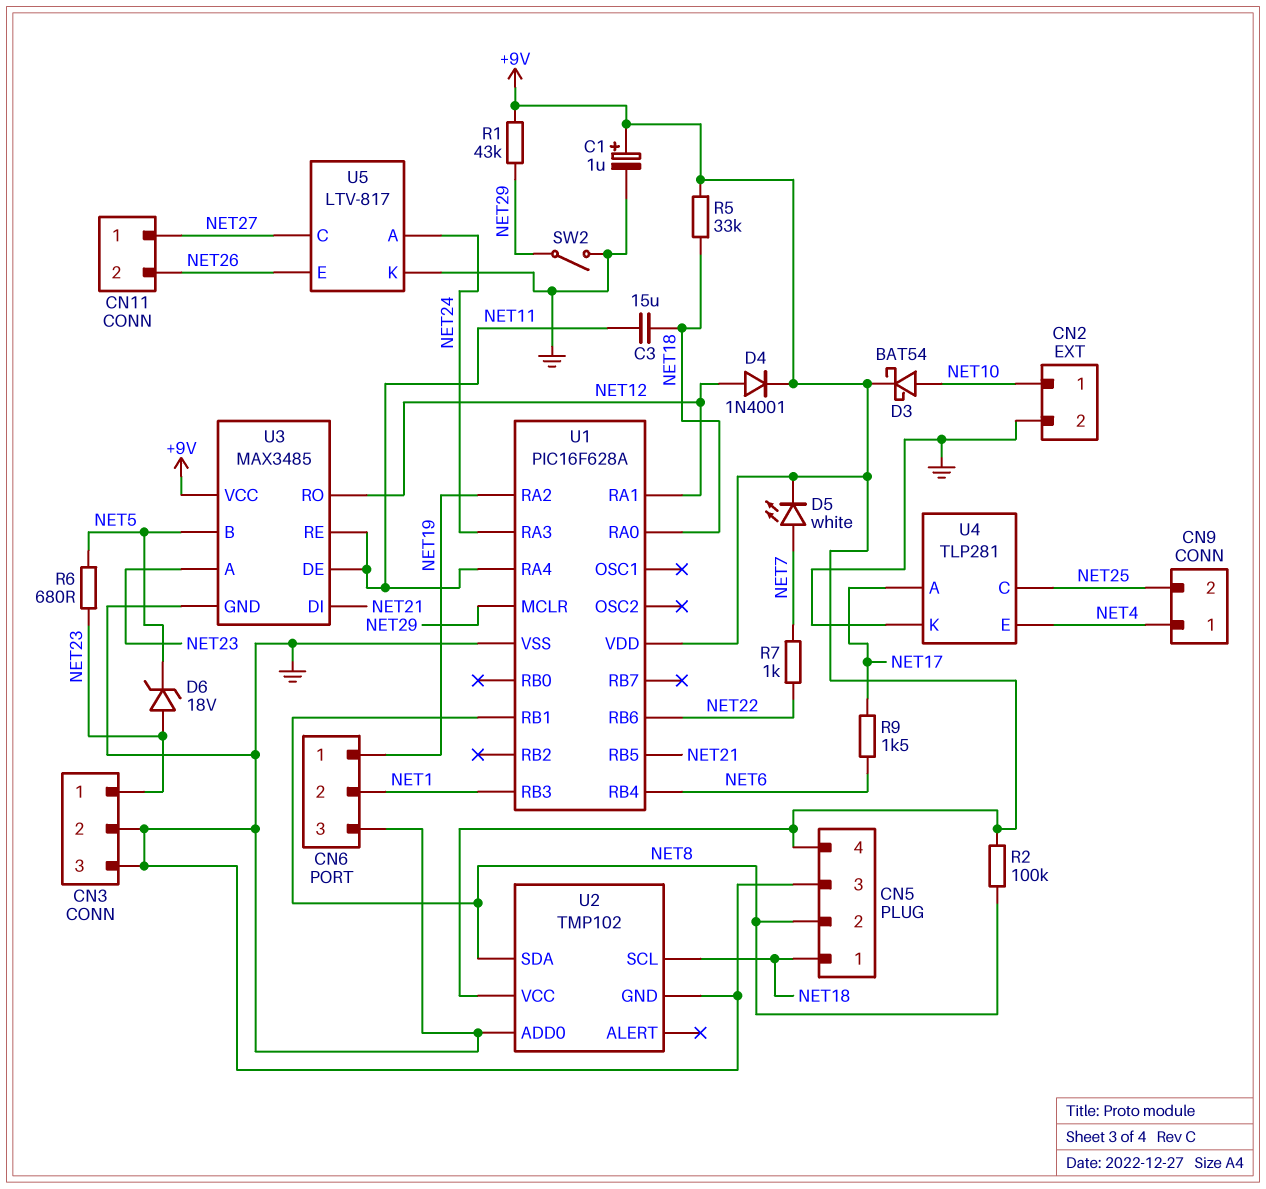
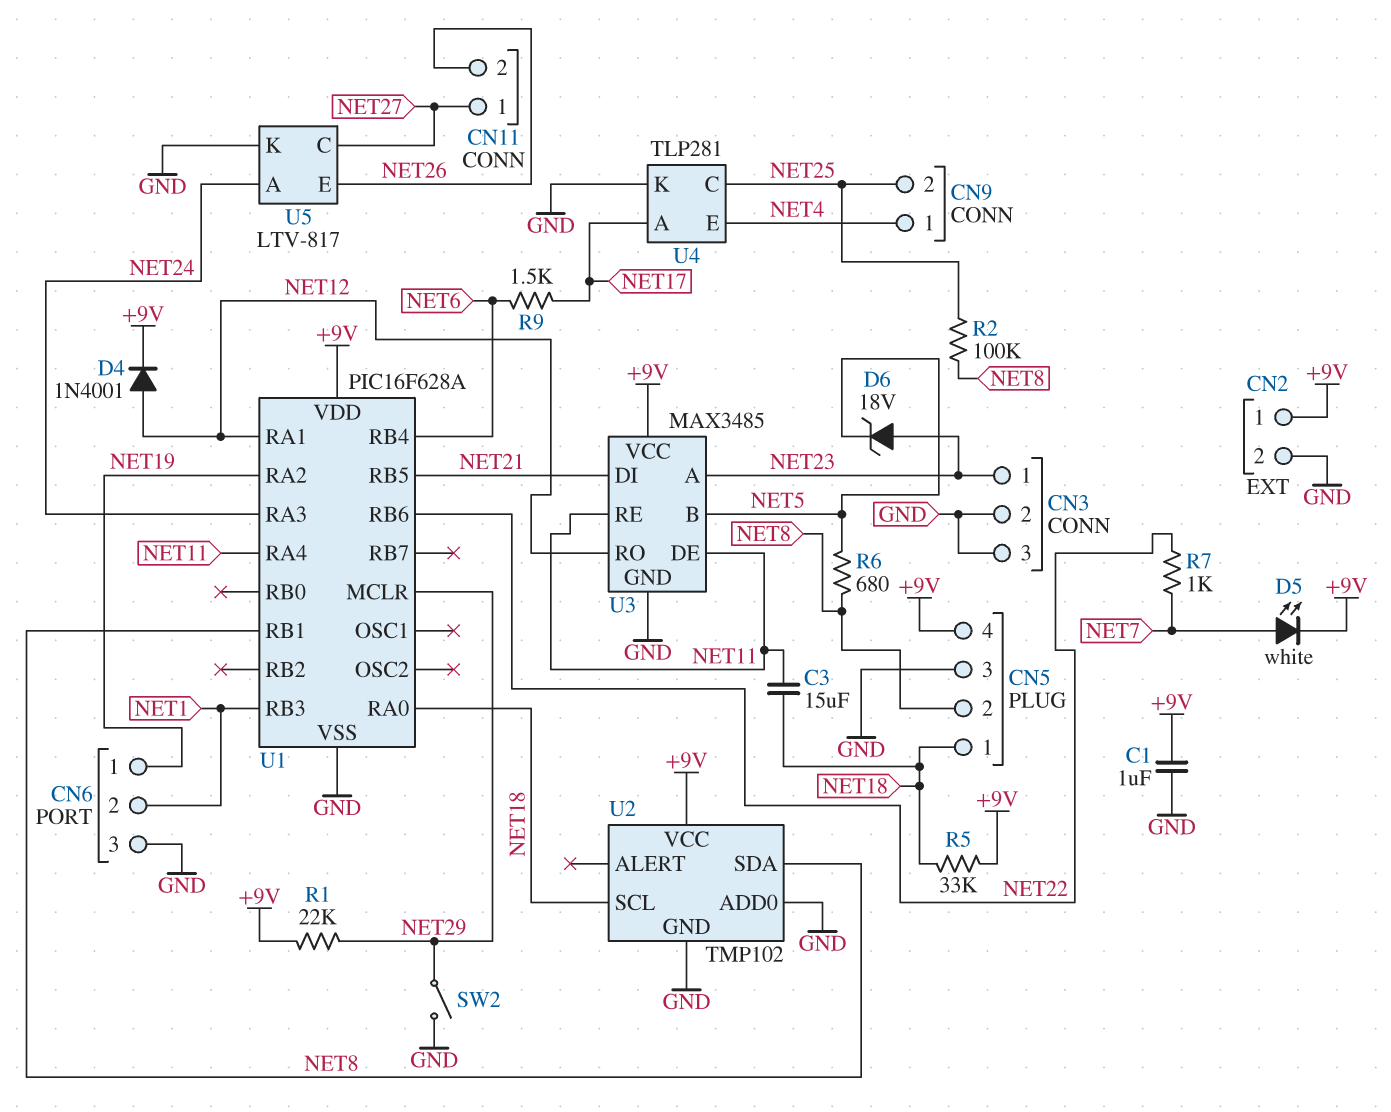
C1: 1uF (plus +9V, minus GND) -> 1uF (+9V, GND)
CN2 pin 1: NET10 -> +9V
D3: schottky BAT54 (A NET10, K +9V) -> none
R1: 43k (+9V, NET29) -> 22k (+9V, NET29)
R2: 100k (+9V, NET8) -> 100k (NET8, NET25)
R6: 680 (NET5, NET23) -> 680 (NET5, NET8)

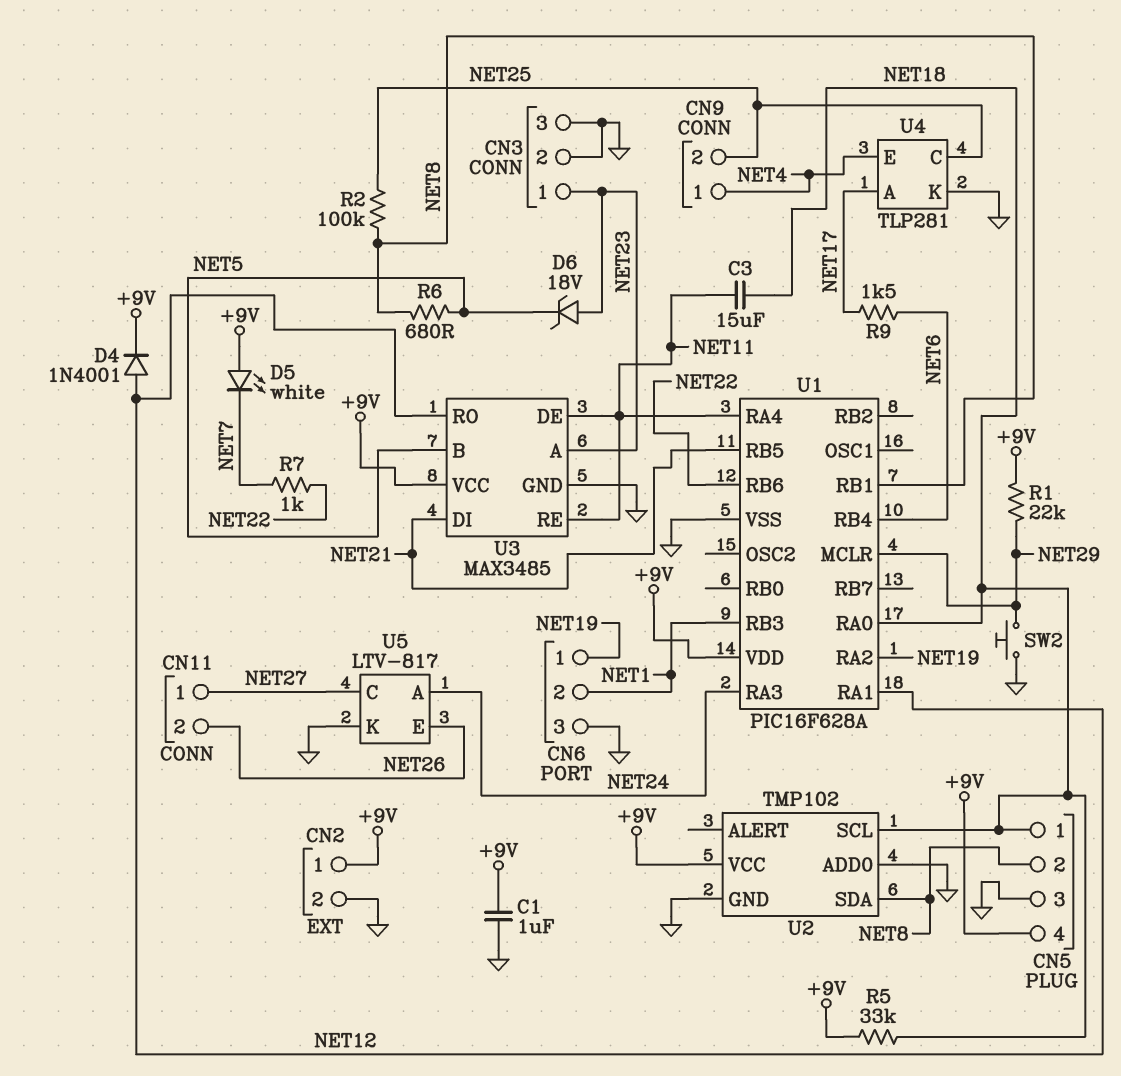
D5: LED white (A NET7, K +9V) -> LED white (A +9V, K NET7)
SW2: switch (GND, NET29) -> button (GND, NET29)

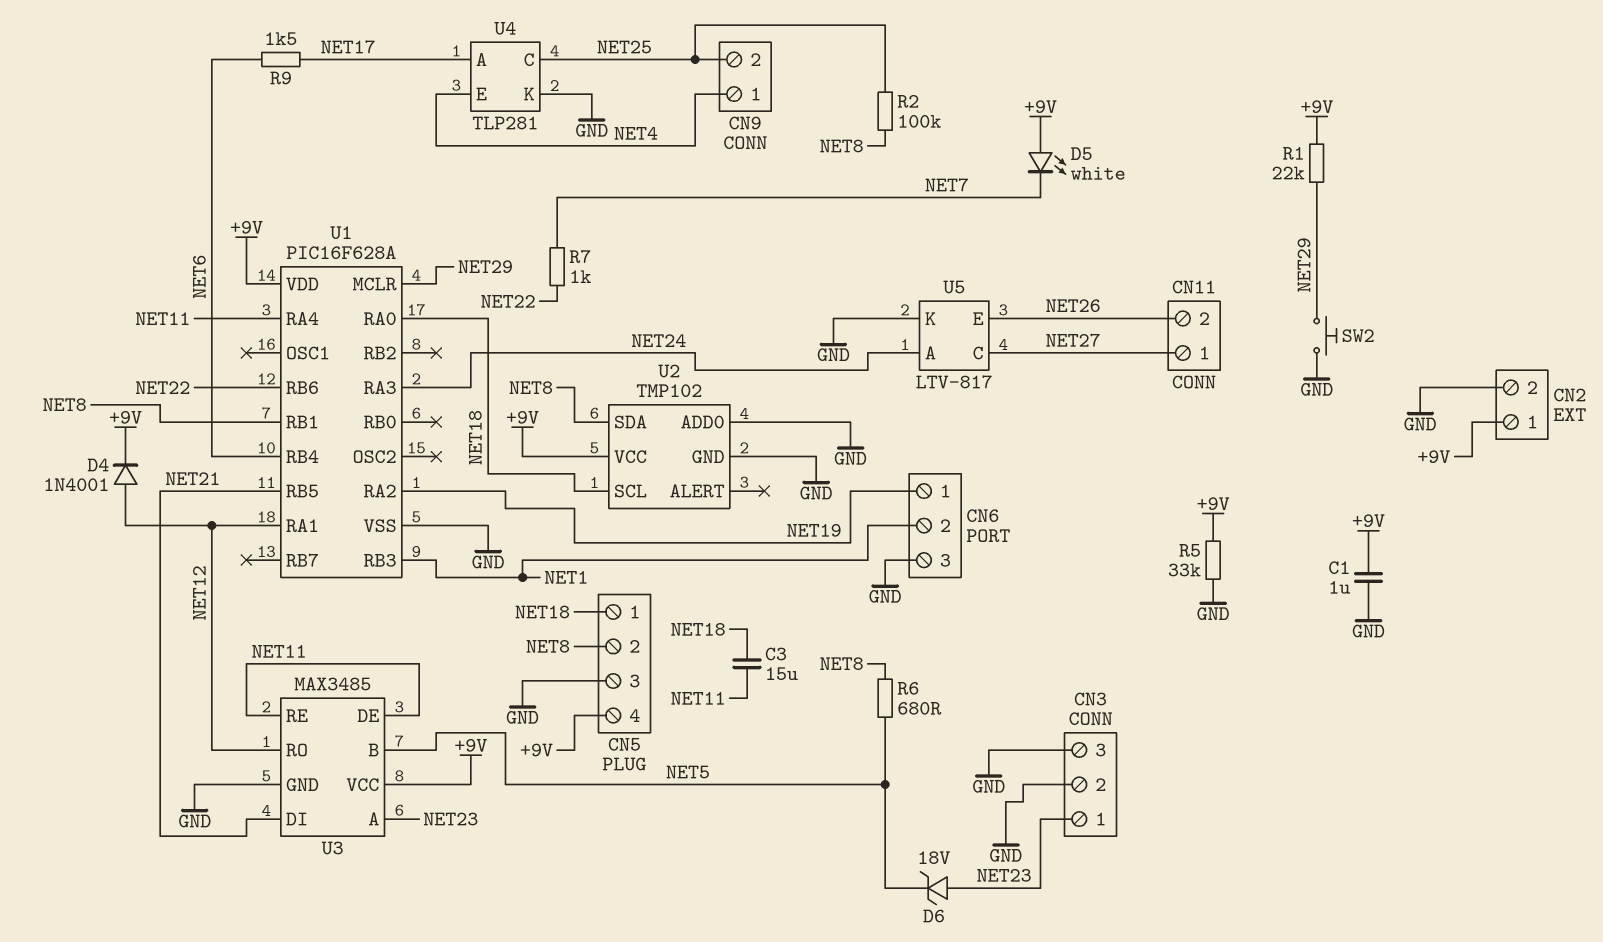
R5: 33k (+9V, NET18) -> 33k (+9V, GND)

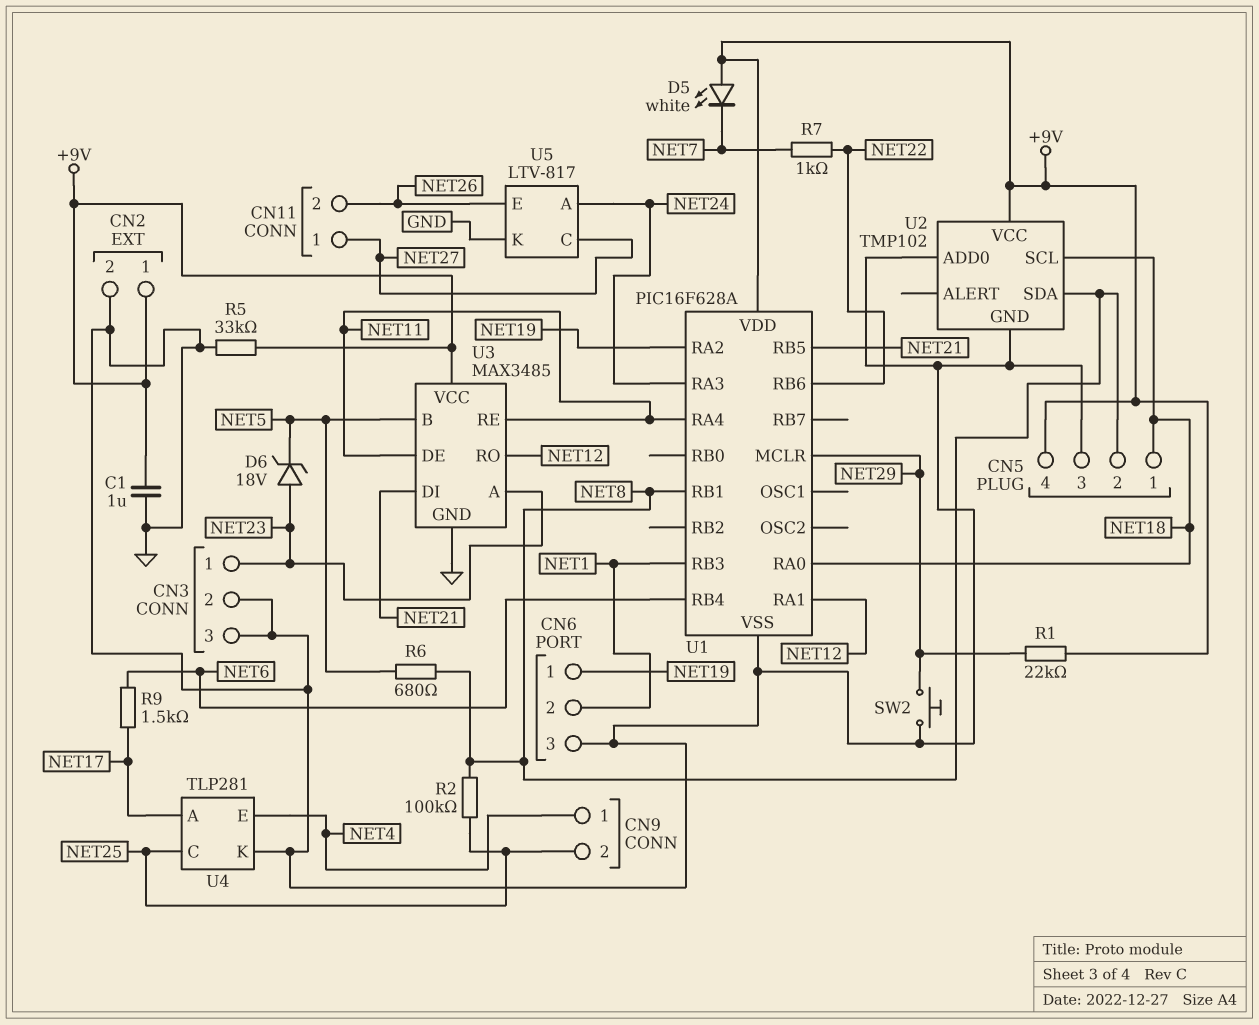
C3: 15uF (NET11, NET18) -> none
D4: diode 1N4001 (A NET12, K +9V) -> none

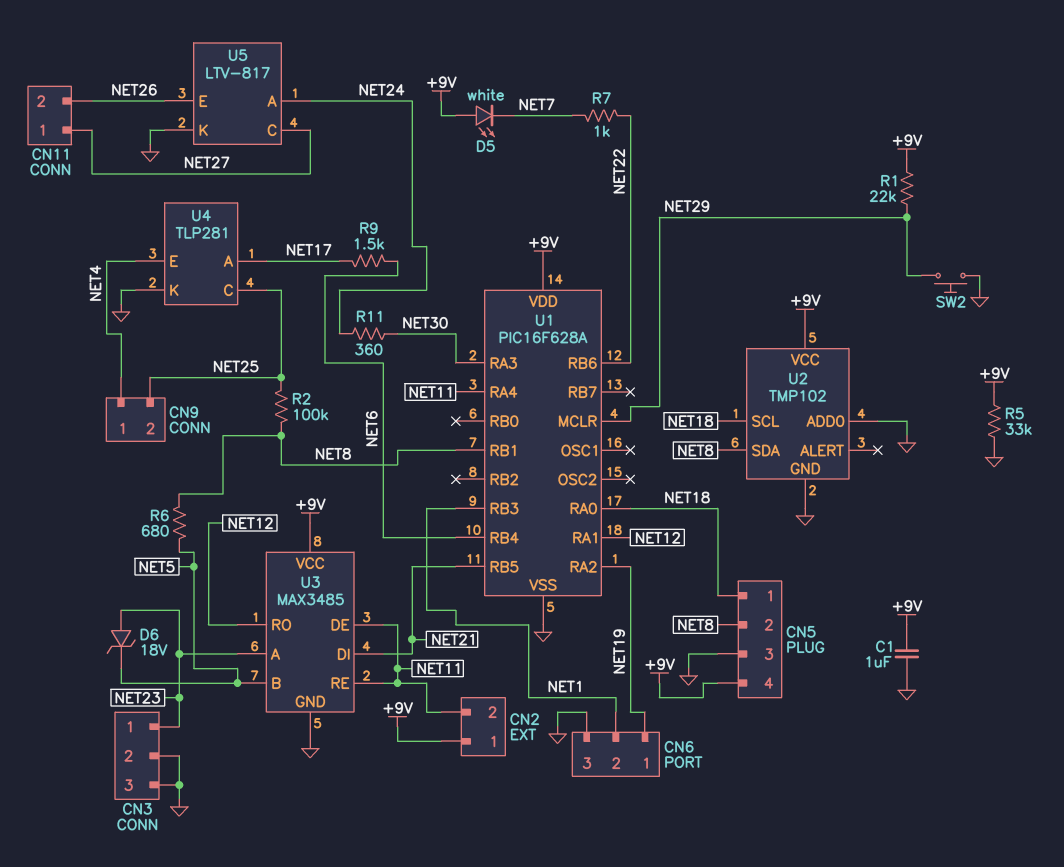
CN2 pin 2: GND -> NET11
R11: none -> 360 (NET24, NET30)
U1 pin RA3: NET24 -> NET30

